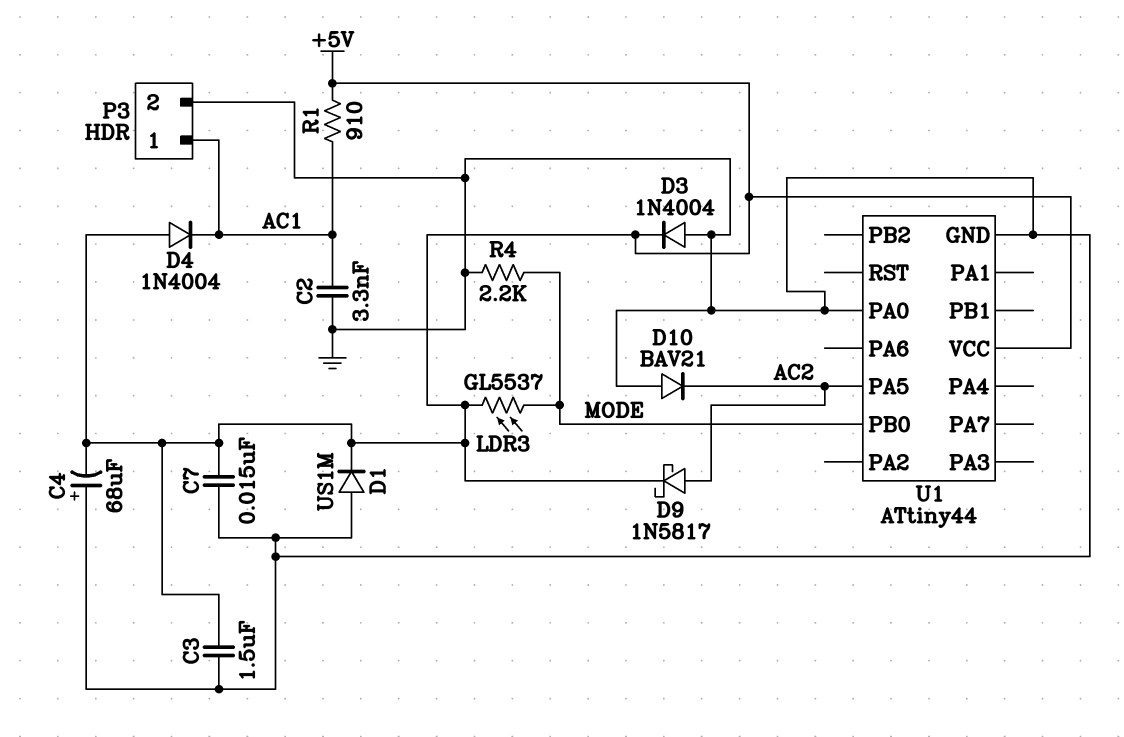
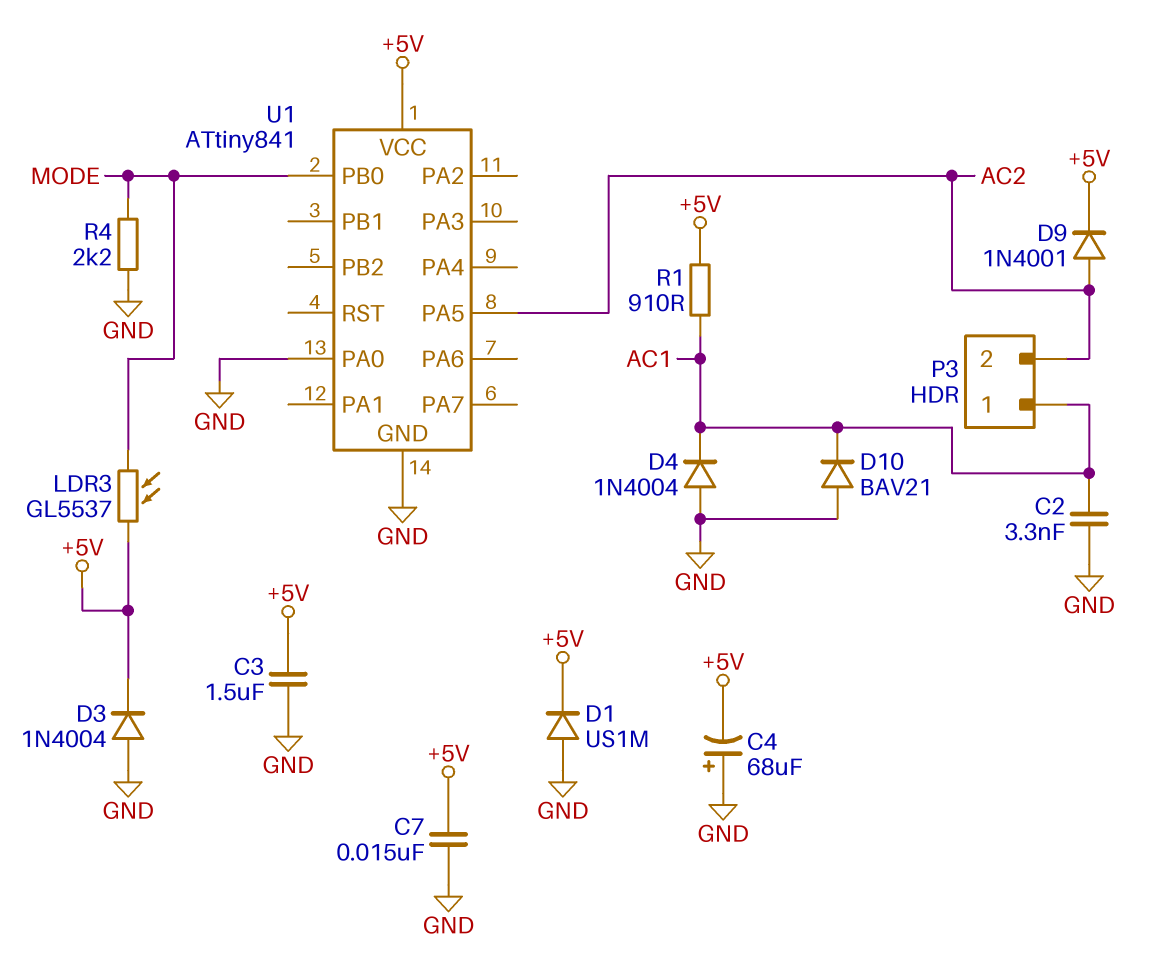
D4: diode 1N4004 (A +5V, K AC1) -> diode 1N4004 (A GND, K AC1)
D9: schottky 1N5817 (A AC2, K +5V) -> diode 1N4001 (A AC2, K +5V)
D10: diode BAV21 (A GND, K AC2) -> diode BAV21 (A GND, K AC1)
P3 pin 2: GND -> AC2
U1: ATtiny44 -> ATtiny841

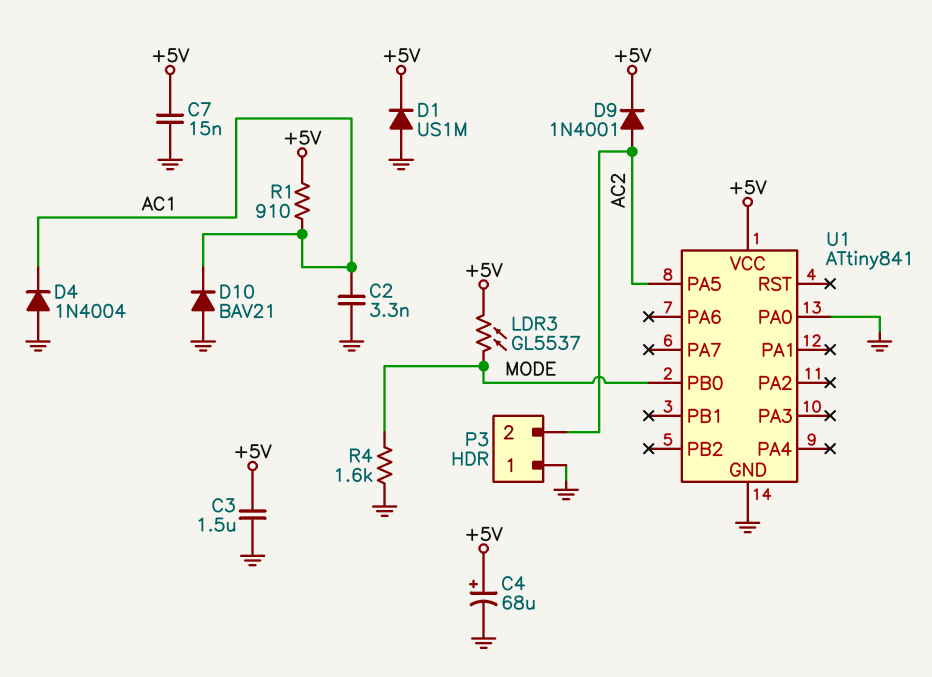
C4: 68uF (plus GND, minus +5V) -> 68uF (plus +5V, minus GND)
D3: diode 1N4004 (A GND, K +5V) -> none
P3 pin 1: AC1 -> GND
R4: 2.2k (GND, MODE) -> 1.6k (GND, MODE)

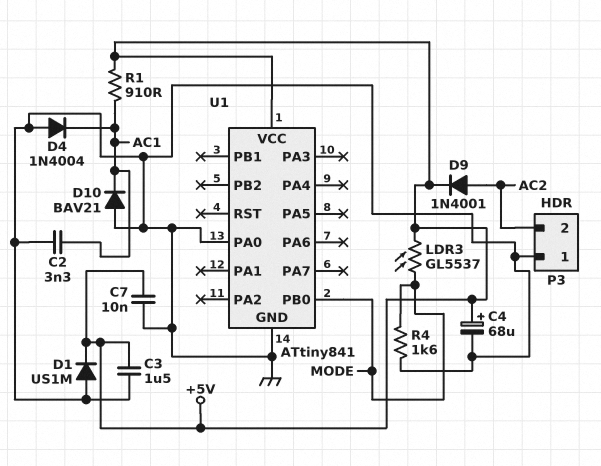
C7: 15nF (+5V, GND) -> 10nF (+5V, GND)
U1 pin PA5: AC2 -> none

